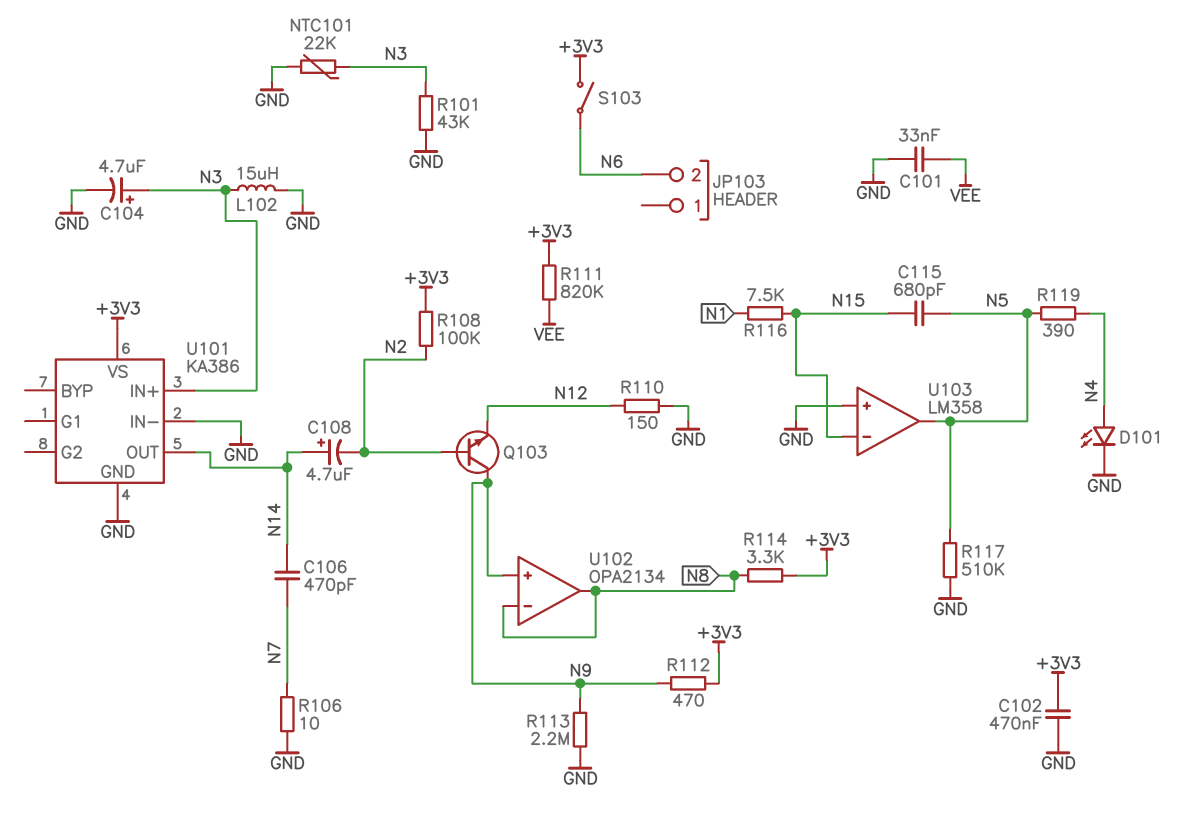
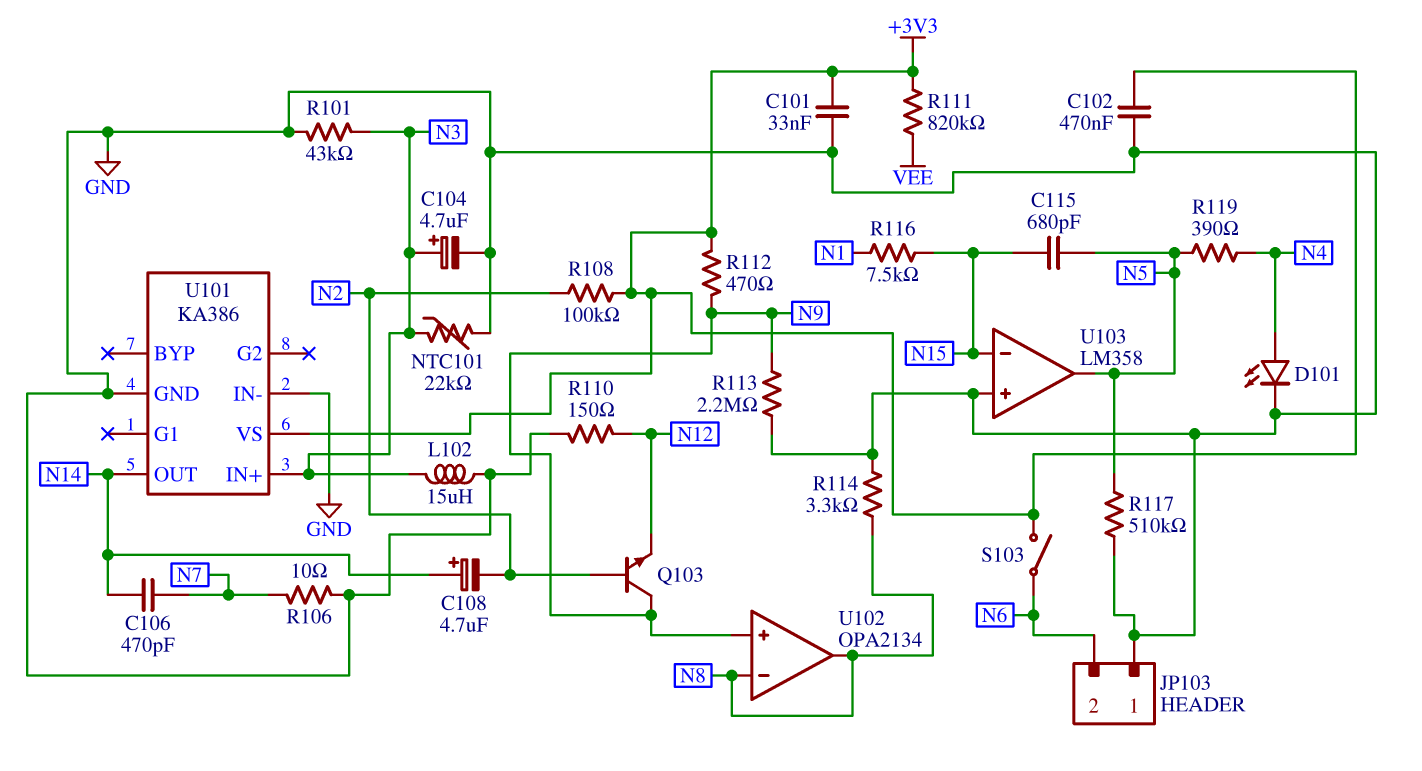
C101: 33nF (GND, VEE) -> 33nF (+3V3, GND)
JP103 pin 1: none -> GND
R114: 3.3k (+3V3, N8) -> 3.3k (GND, N8)

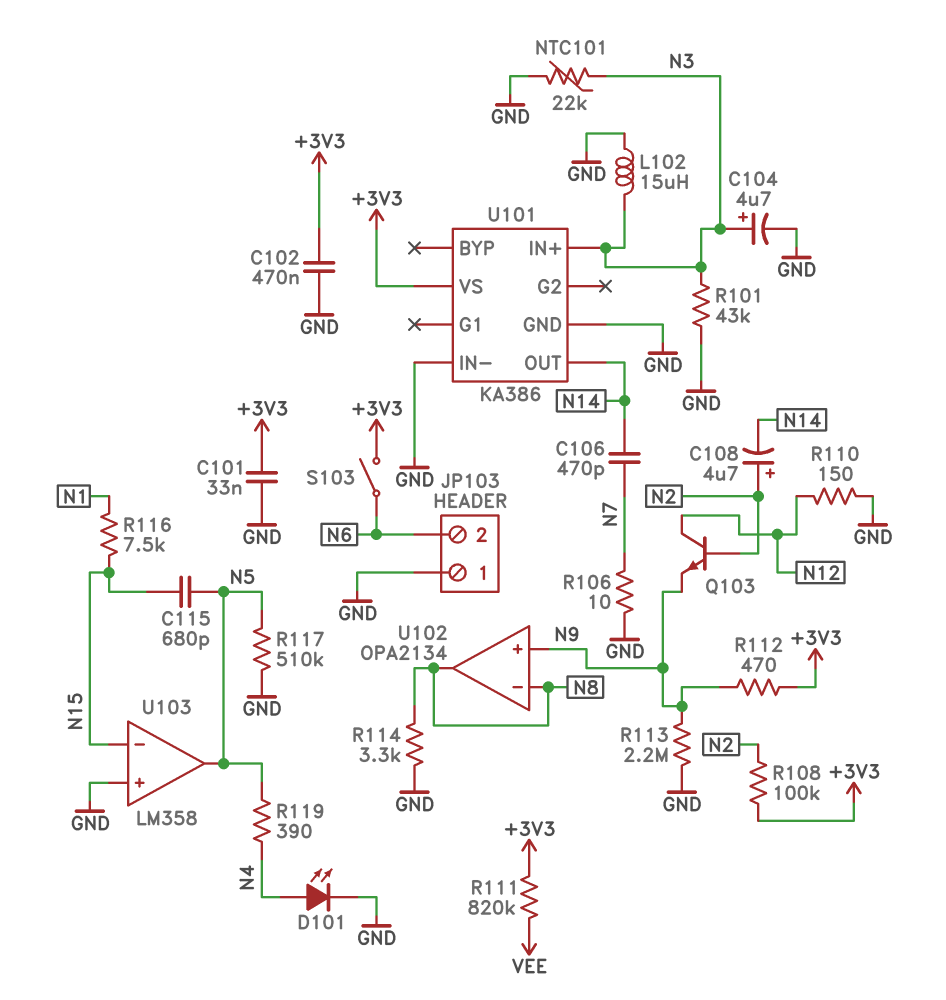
C108: 4.7uF (plus N14, minus N2) -> 4.7uF (plus N2, minus N14)
Q103: NPN (B N2, C N9, E N12) -> NPN (B N2, C N12, E N9)

